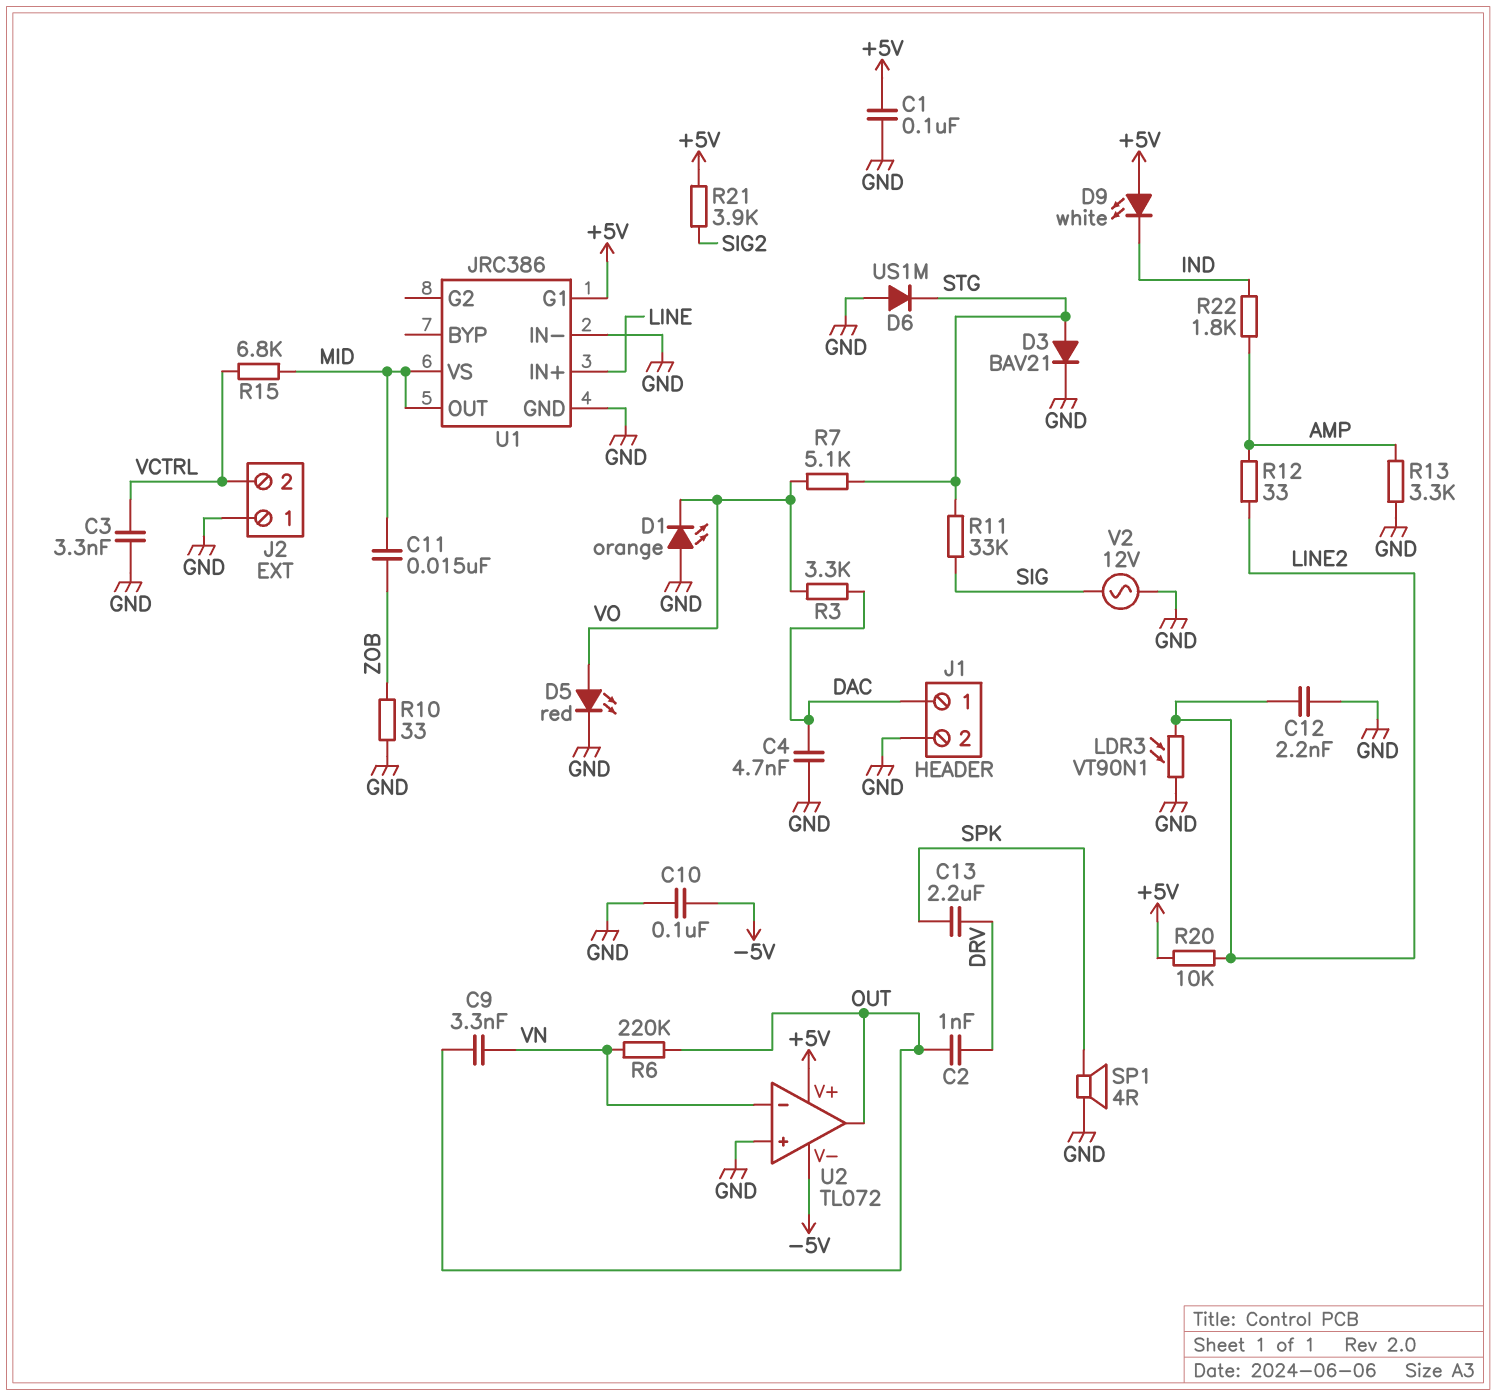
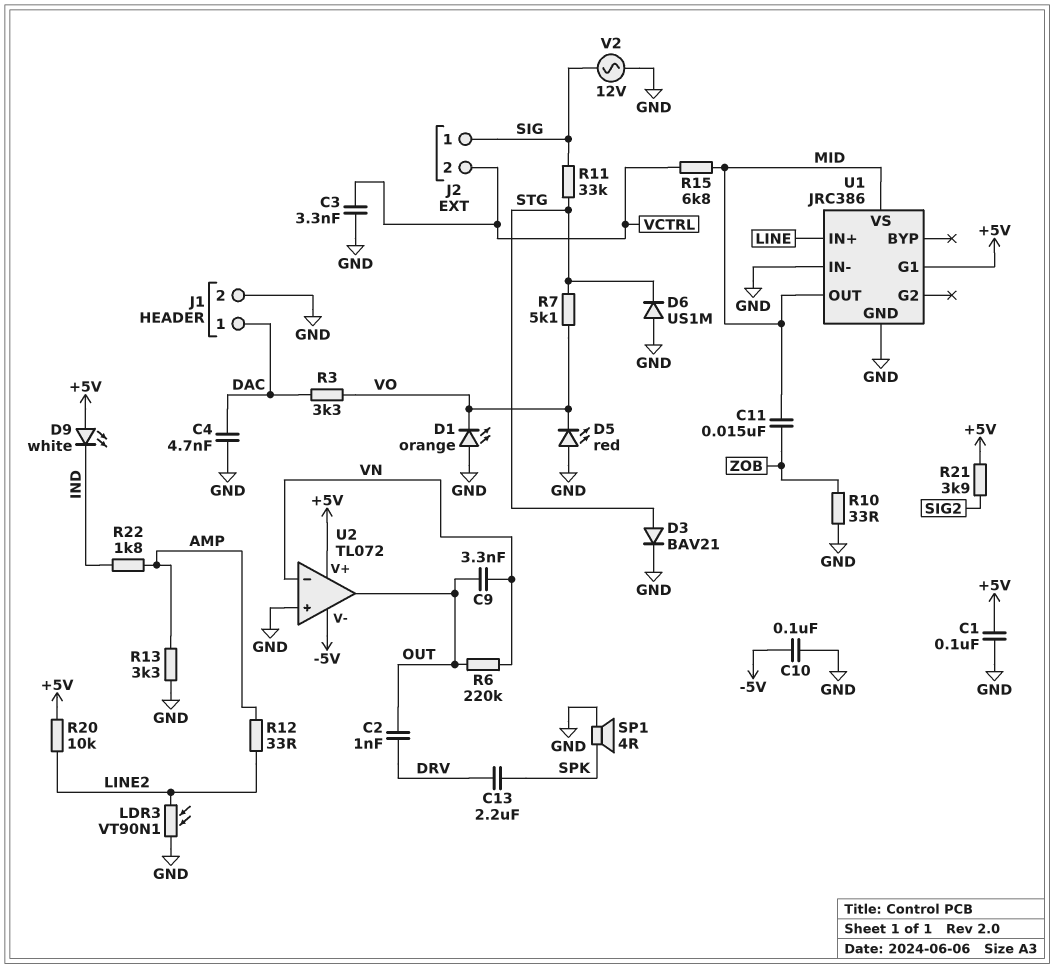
C12: 2.2nF (GND, LINE2) -> none
D5: LED red (A VO, K GND) -> LED red (A GND, K VO)
J2 pin 1: GND -> SIG

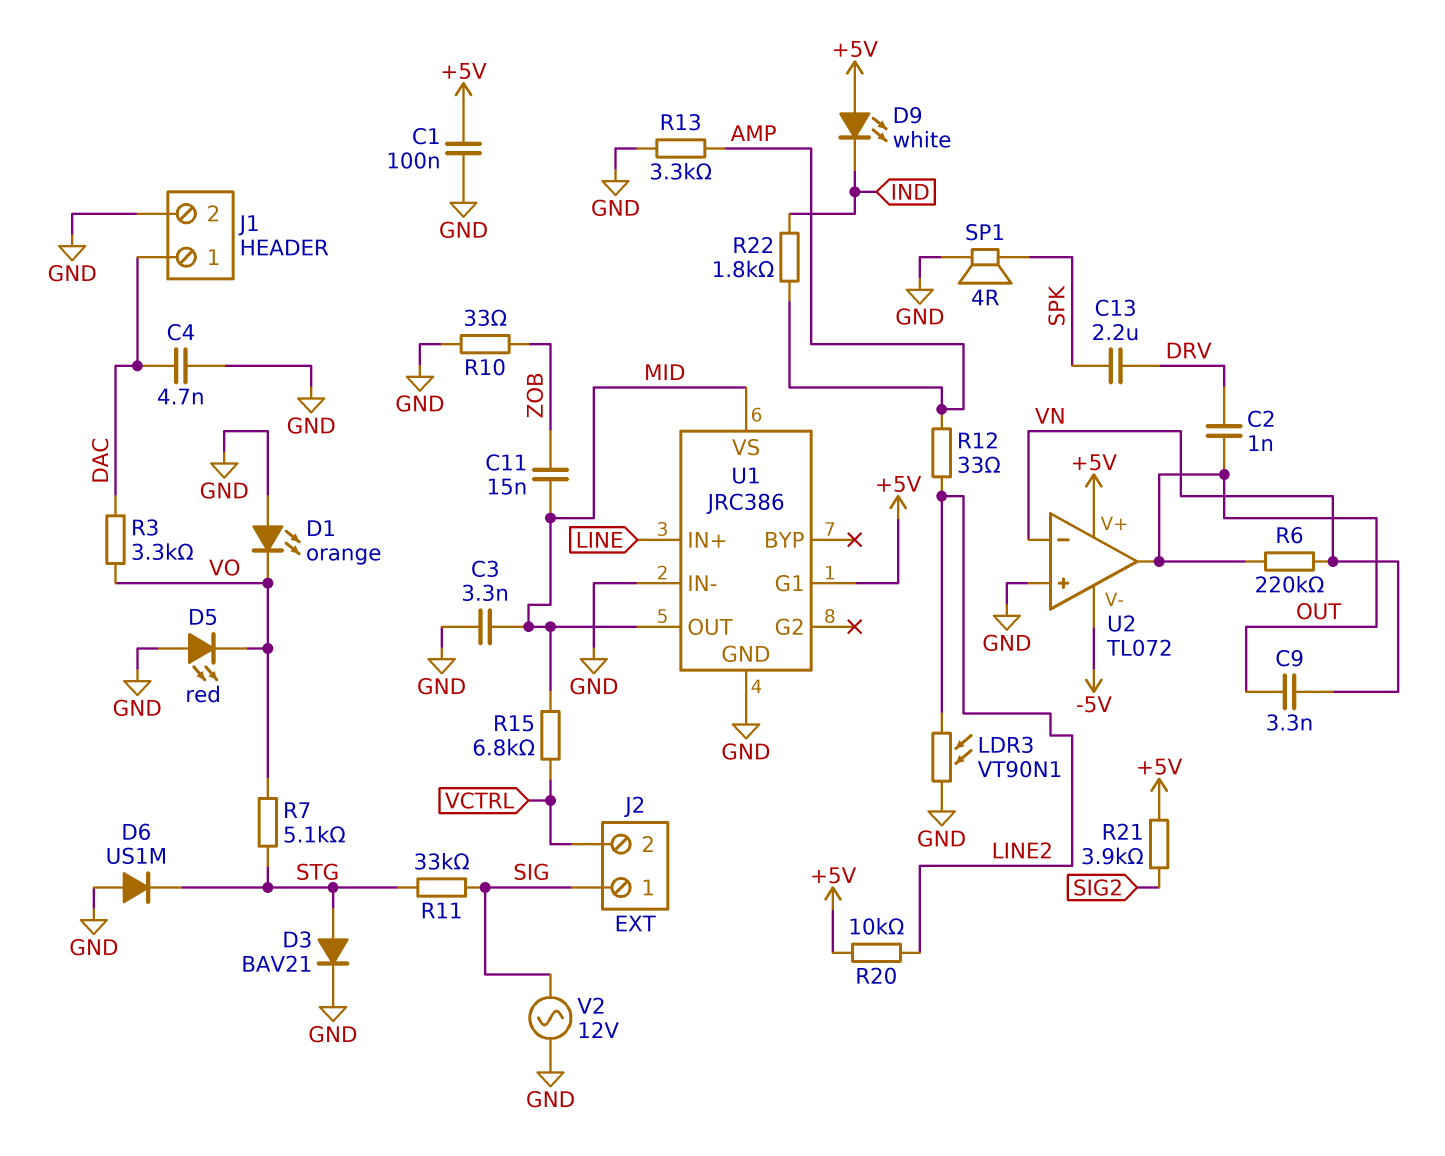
C3: 3.3nF (GND, VCTRL) -> 3.3nF (GND, MID)
C10: 100nF (-5V, GND) -> none

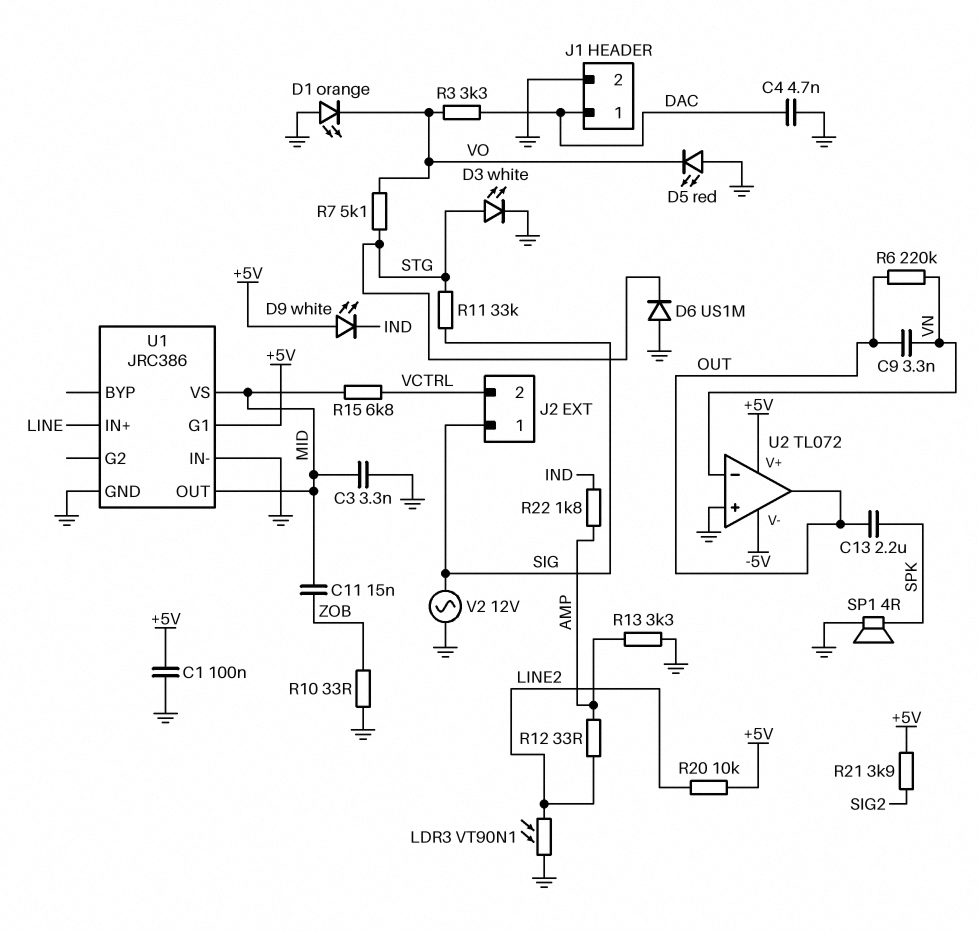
C2: 1nF (DRV, OUT) -> none
C13: 2.2uF (DRV, SPK) -> 2.2uF (OUT, SPK)
D3: diode BAV21 (A STG, K GND) -> LED white (A STG, K GND)

